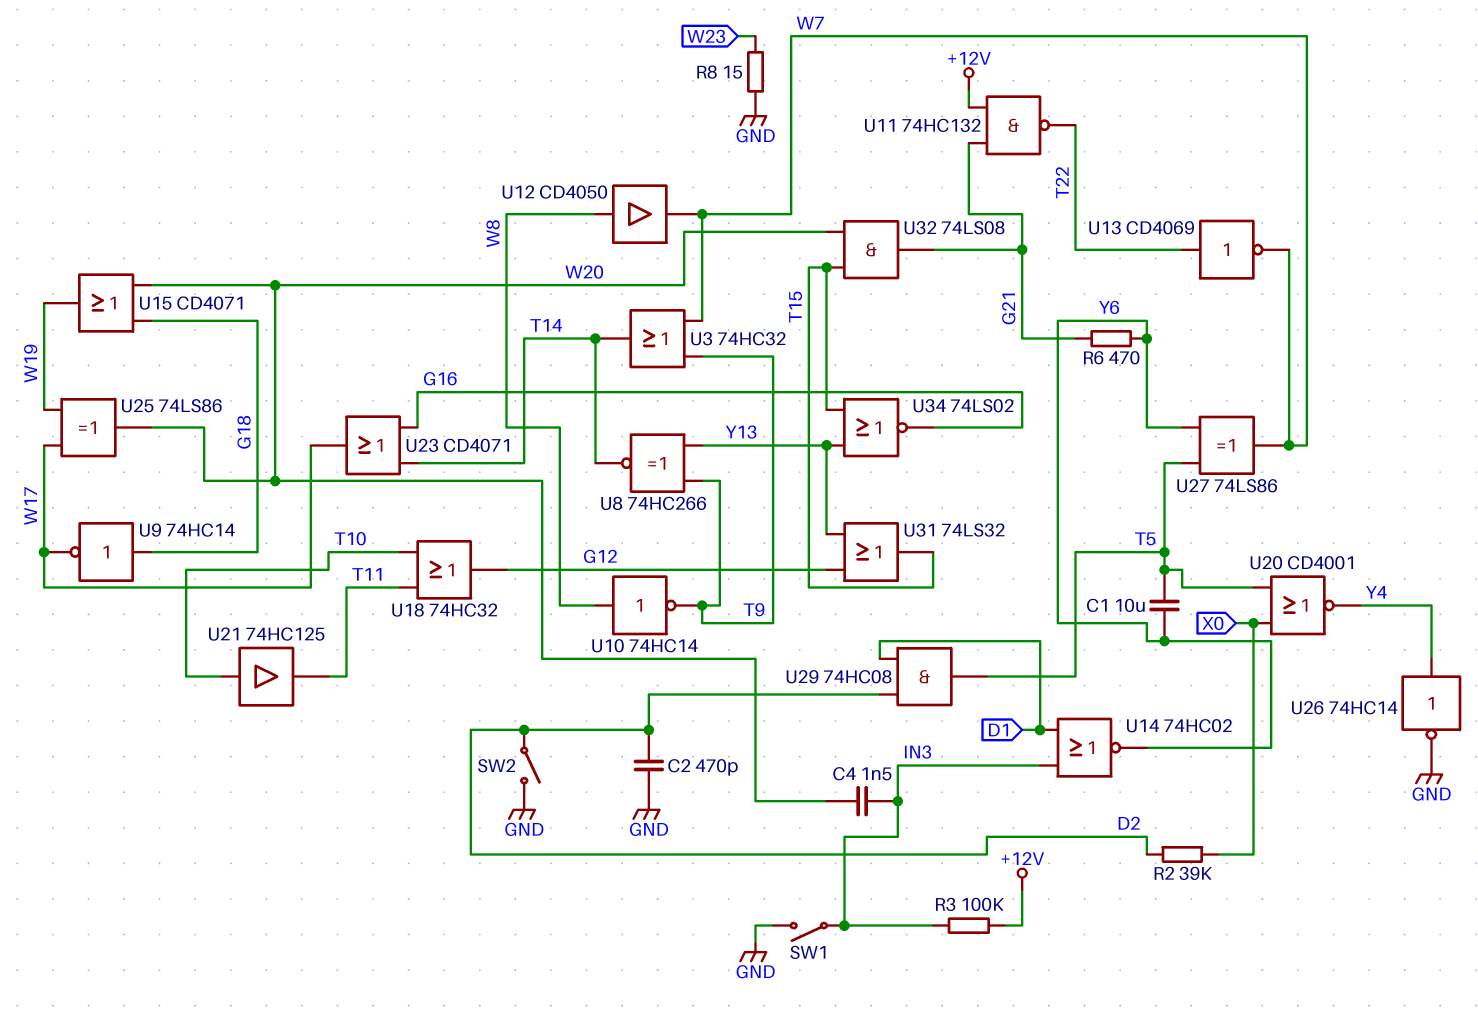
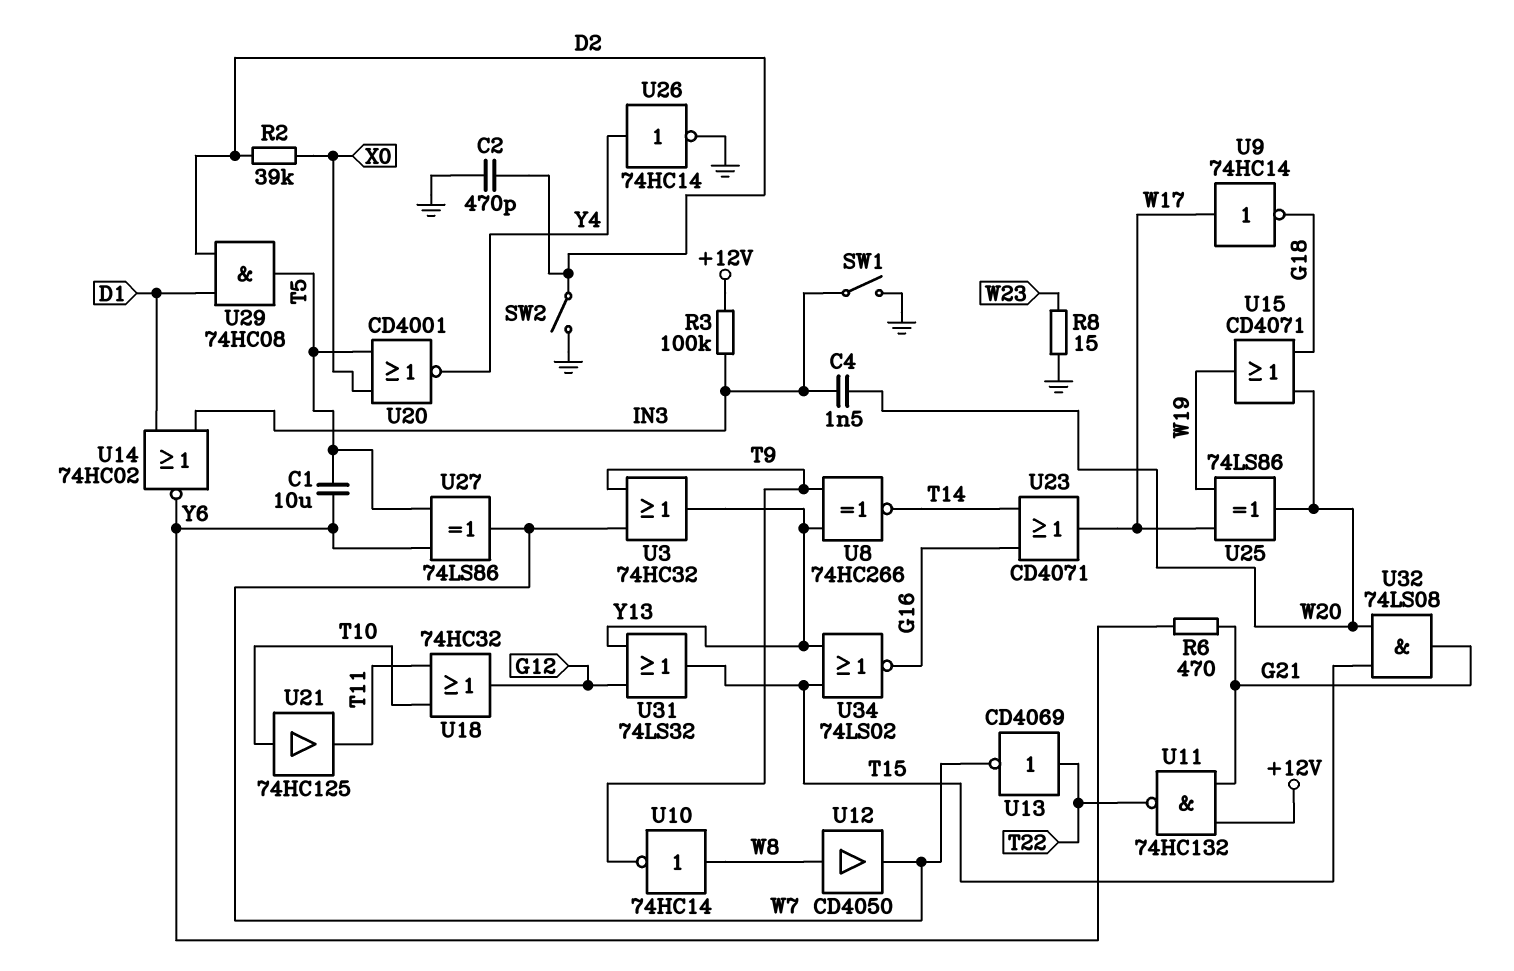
U3: OR 74HC32 (in T9, in W7, out T14) -> OR 74HC32 (in T9, in W7, out Y13)
U9: NOT 74HC14 (in G18, out W17) -> NOT 74HC14 (in W17, out G18)

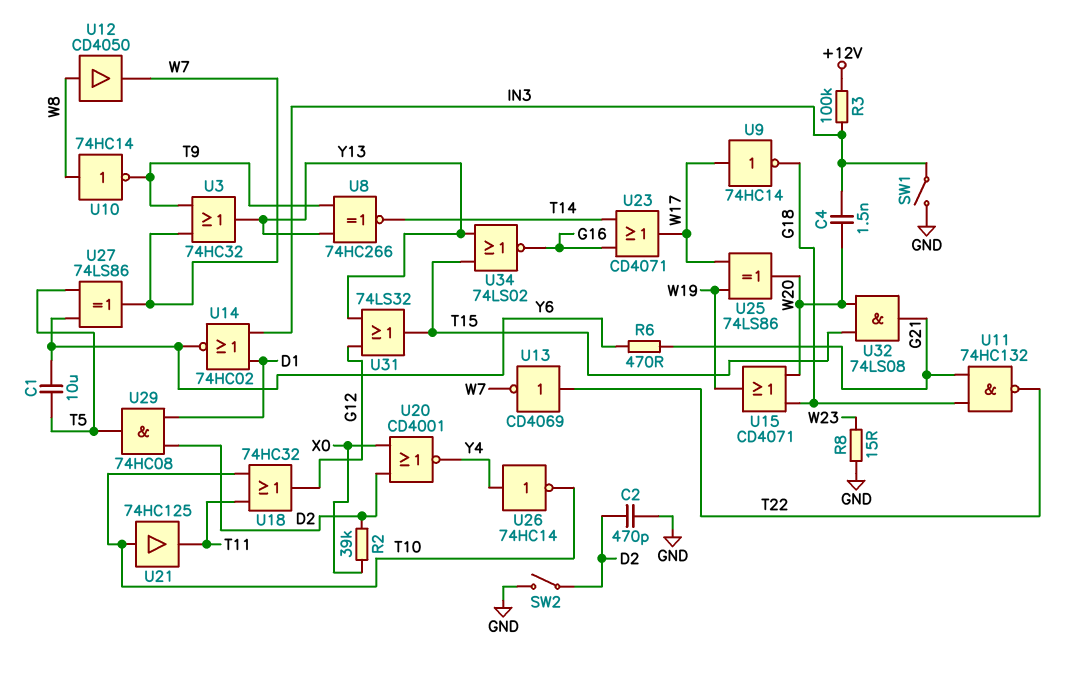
U11: NAND 74HC132 (in +12V, in G21, out T22) -> NAND 74HC132 (in G18, in G21, out T22)
U20: NOR CD4001 (in T5, in X0, out Y4) -> NOR CD4001 (in D2, in X0, out Y4)
U26: NOT 74HC14 (in Y4, out GND) -> NOT 74HC14 (in Y4, out T10)

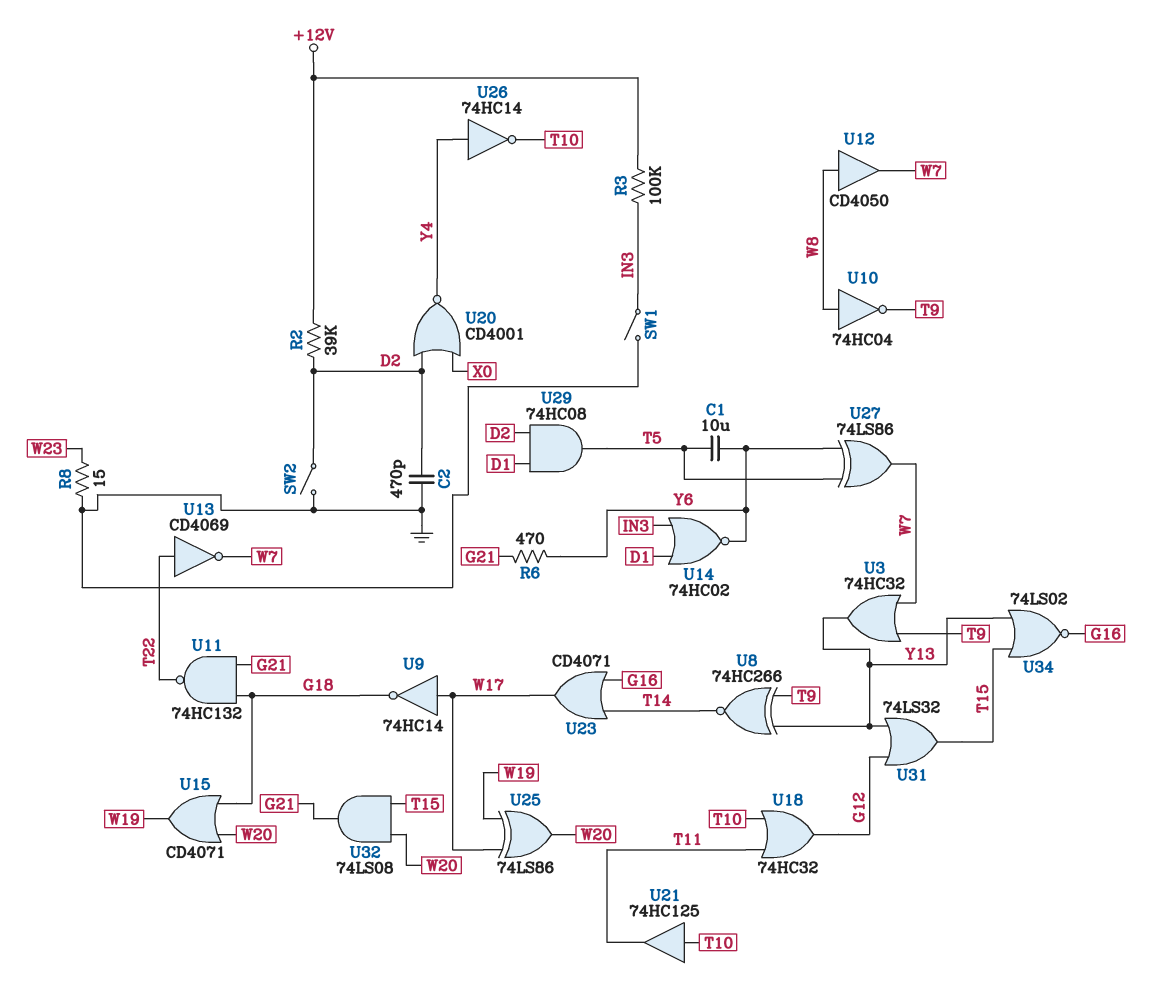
C4: 1.5nF (IN3, W20) -> none
R2: 39k (D2, X0) -> 39k (+12V, D2)
U10: NOT 74HC14 (in W8, out T9) -> NOT 74HC04 (in W8, out T9)

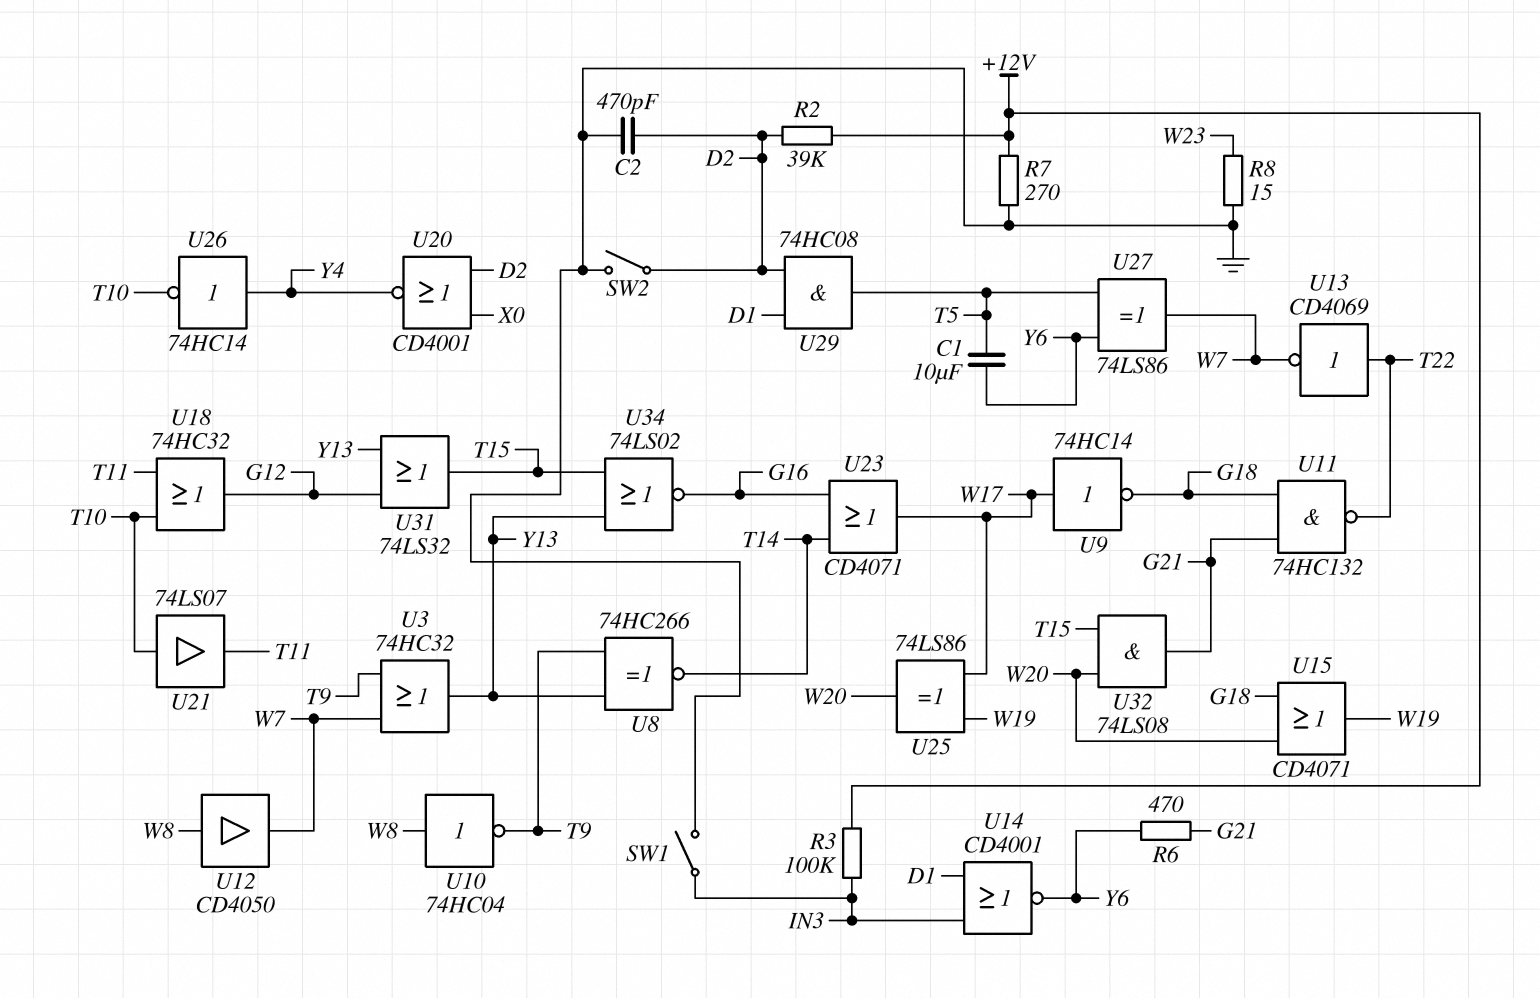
R7: none -> 270 (+12V, GND)
U14: NOR 74HC02 (in D1, in IN3, out Y6) -> NOR CD4001 (in D1, in IN3, out Y6)
U21: buffer 74HC125 (in T10, out T11) -> buffer 74LS07 (in T10, out T11)

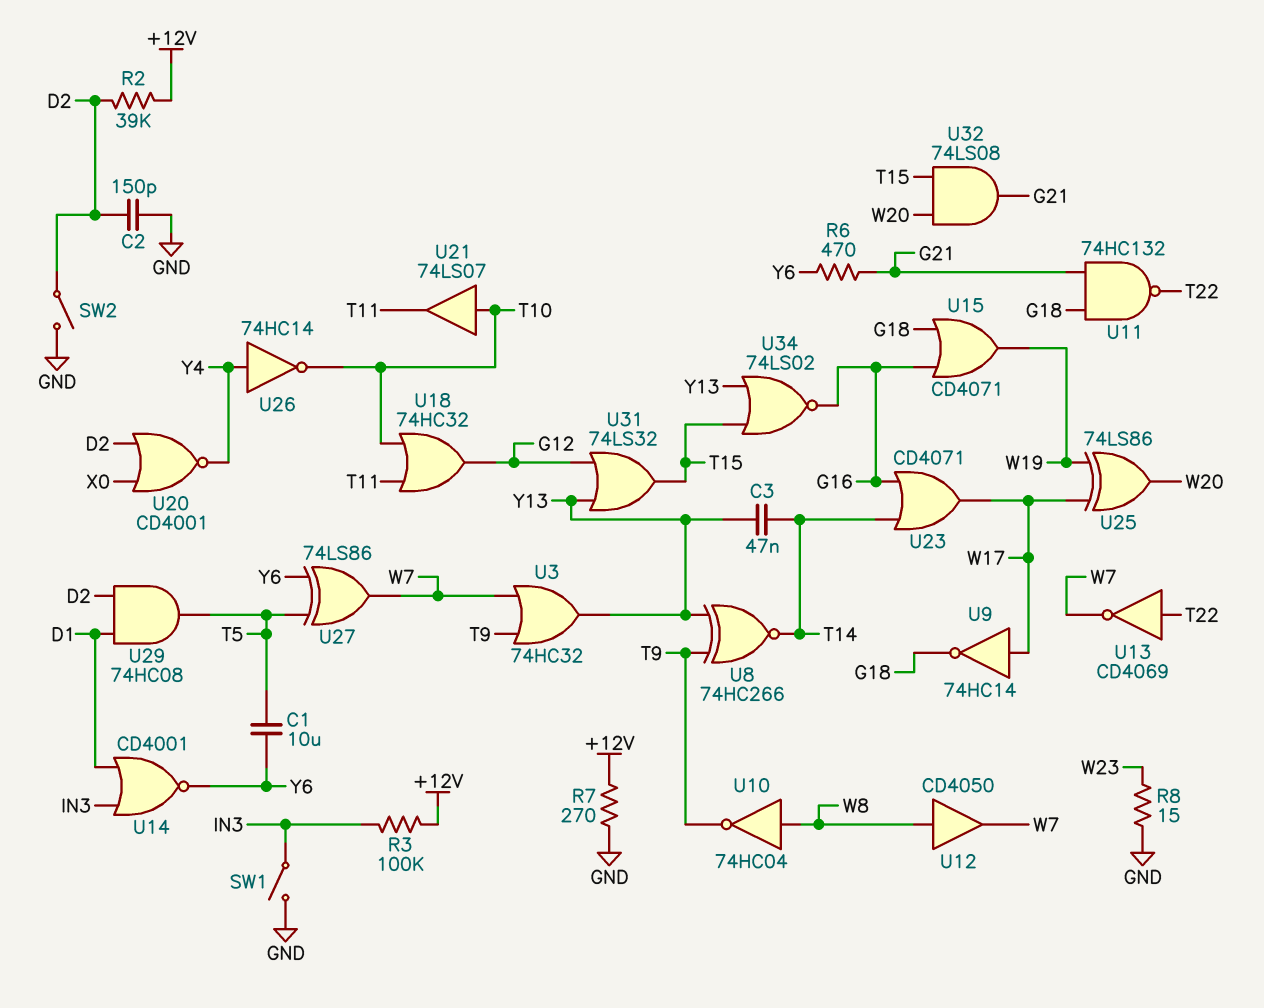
C2: 470pF (D2, GND) -> 150pF (D2, GND)
C3: none -> 47nF (T14, Y13)
U15: OR CD4071 (in G18, in W20, out W19) -> OR CD4071 (in G16, in G18, out W19)

